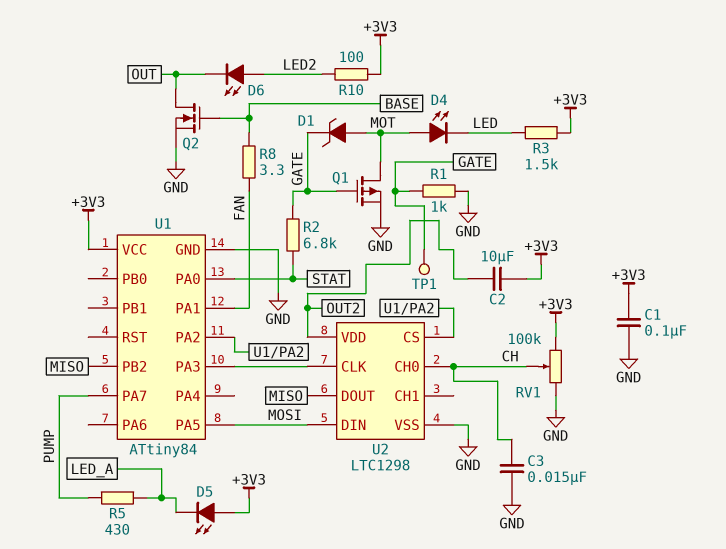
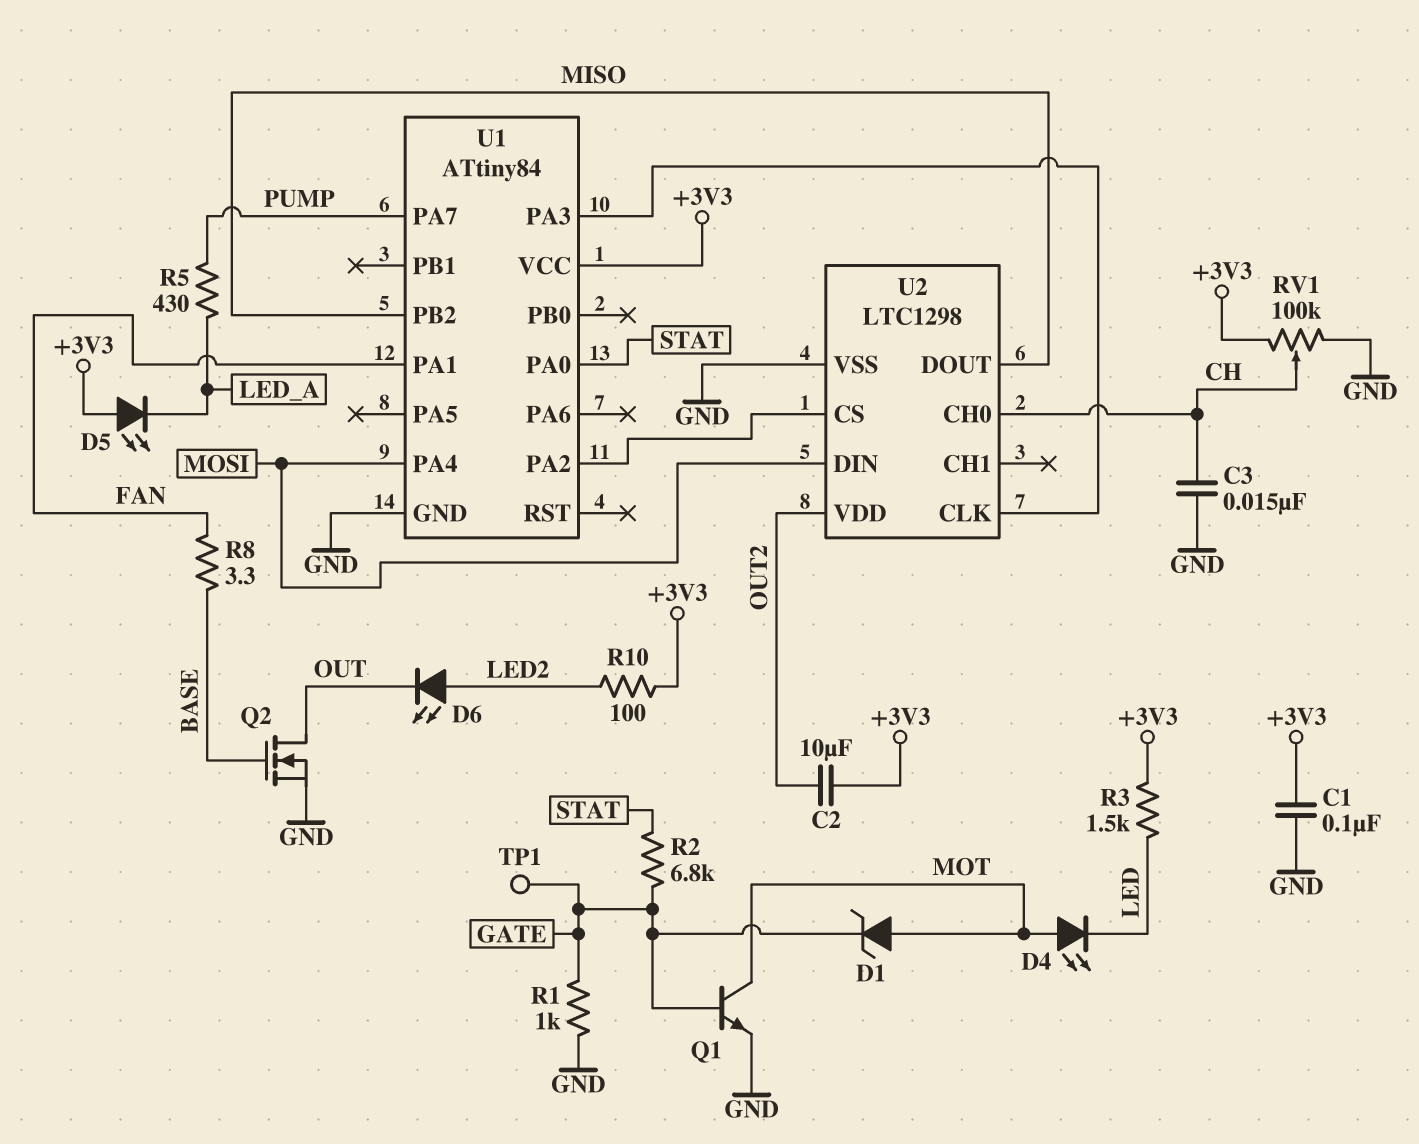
Q1: PMOS (G GATE, D MOT, S GND) -> NPN (B GATE, C MOT, E GND)
U1 pin PA4: none -> MOSI
U1 pin PA5: MOSI -> none

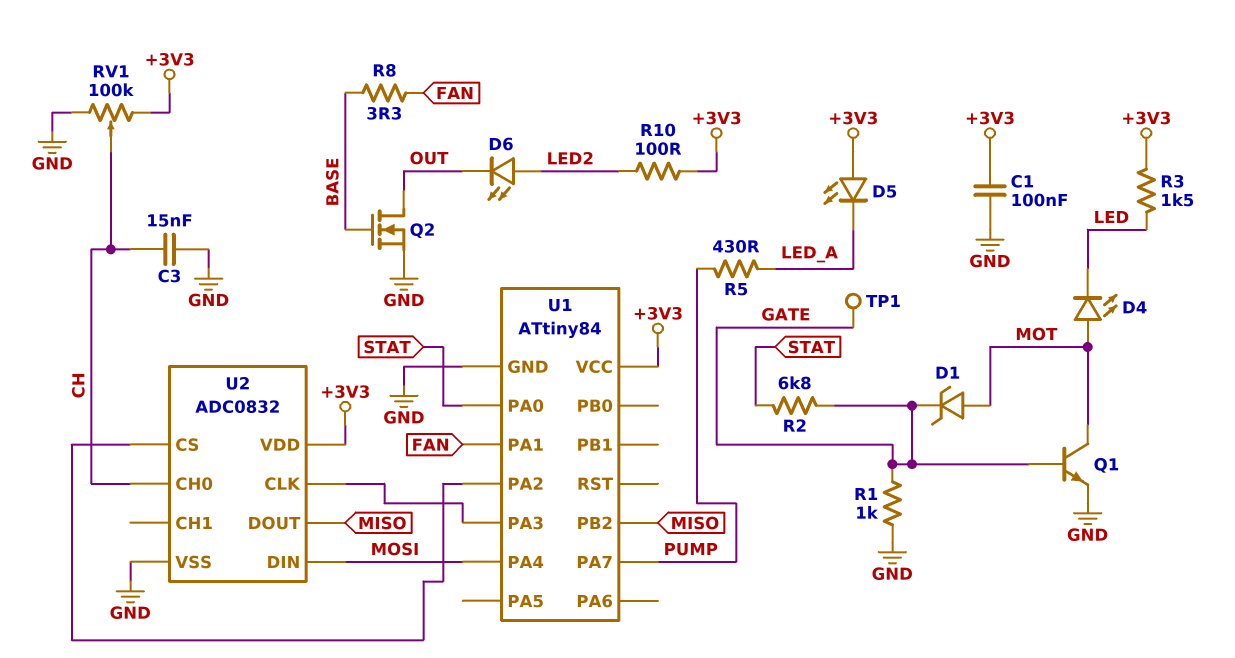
C2: 10uF (+3V3, OUT2) -> none
U2: LTC1298 -> ADC0832
U2 pin VDD: OUT2 -> +3V3

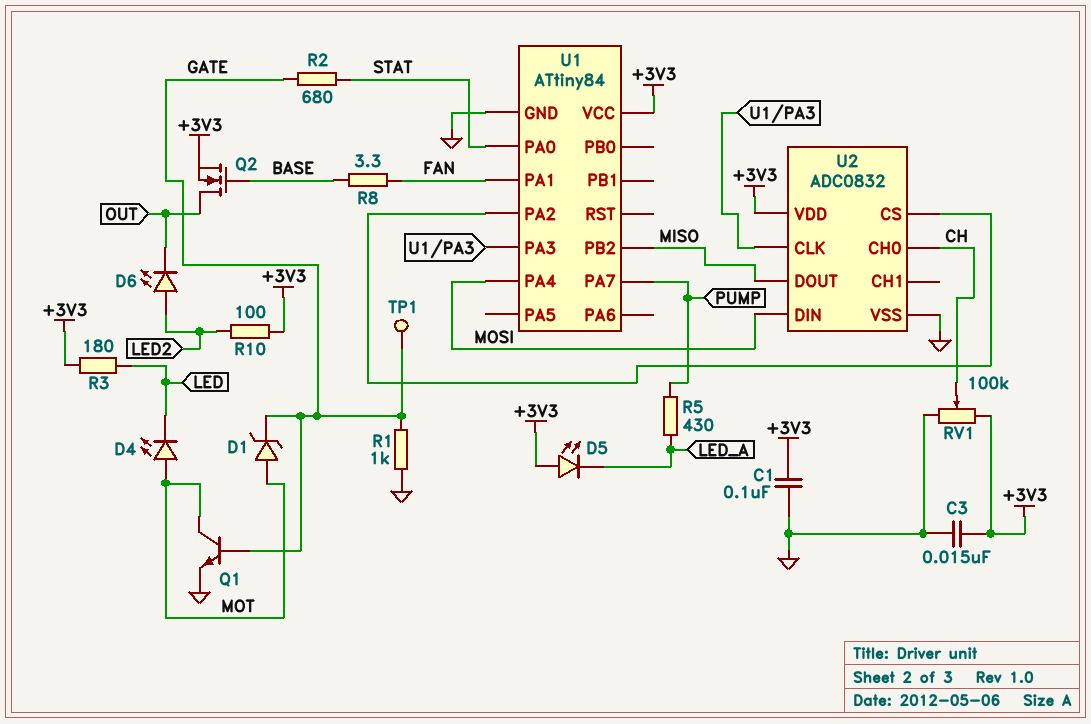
C3: 15nF (CH, GND) -> 15nF (+3V3, GND)
Q2: NMOS (G BASE, D OUT, S GND) -> NMOS (G BASE, D OUT, S +3V3)
R2: 6.8k (GATE, STAT) -> 680 (GATE, STAT)
R3: 1.5k (+3V3, LED) -> 180 (+3V3, LED)

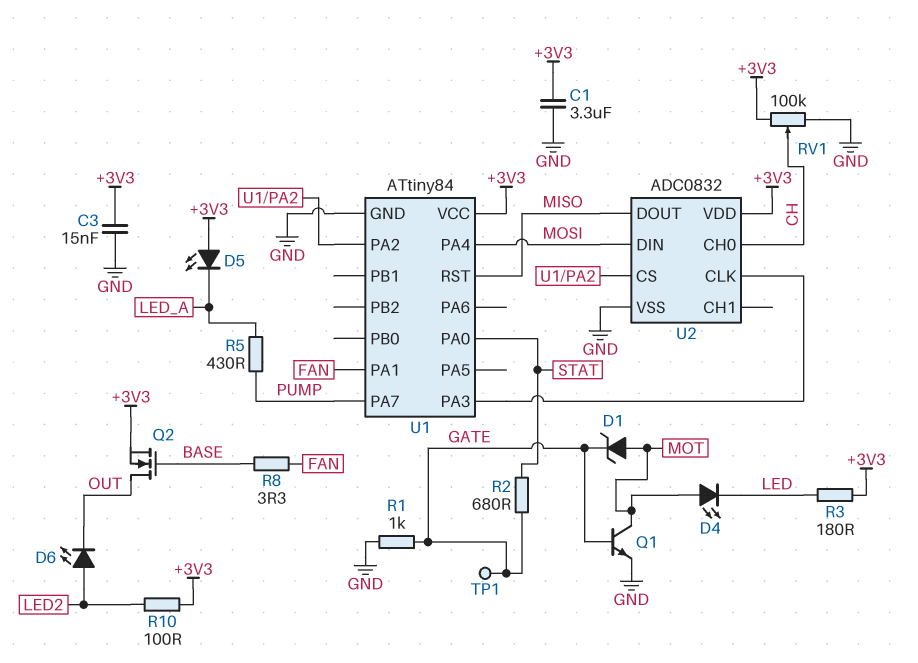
C1: 100nF (+3V3, GND) -> 3.3uF (+3V3, GND)
U1 pin PB2: MISO -> none
U1 pin RST: none -> MISO

